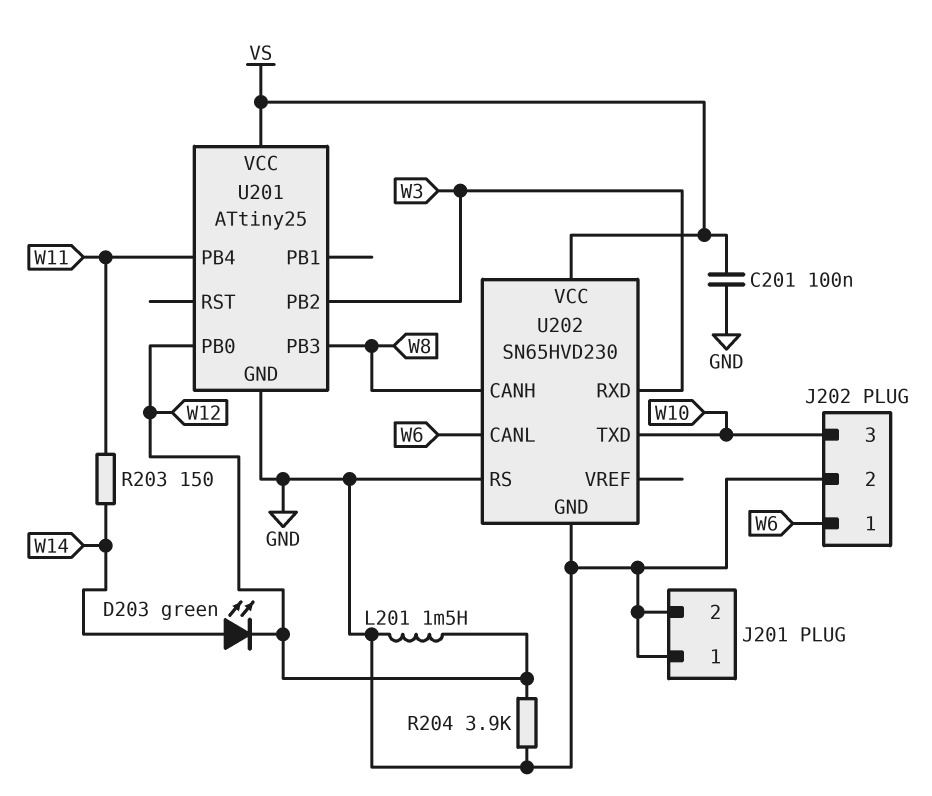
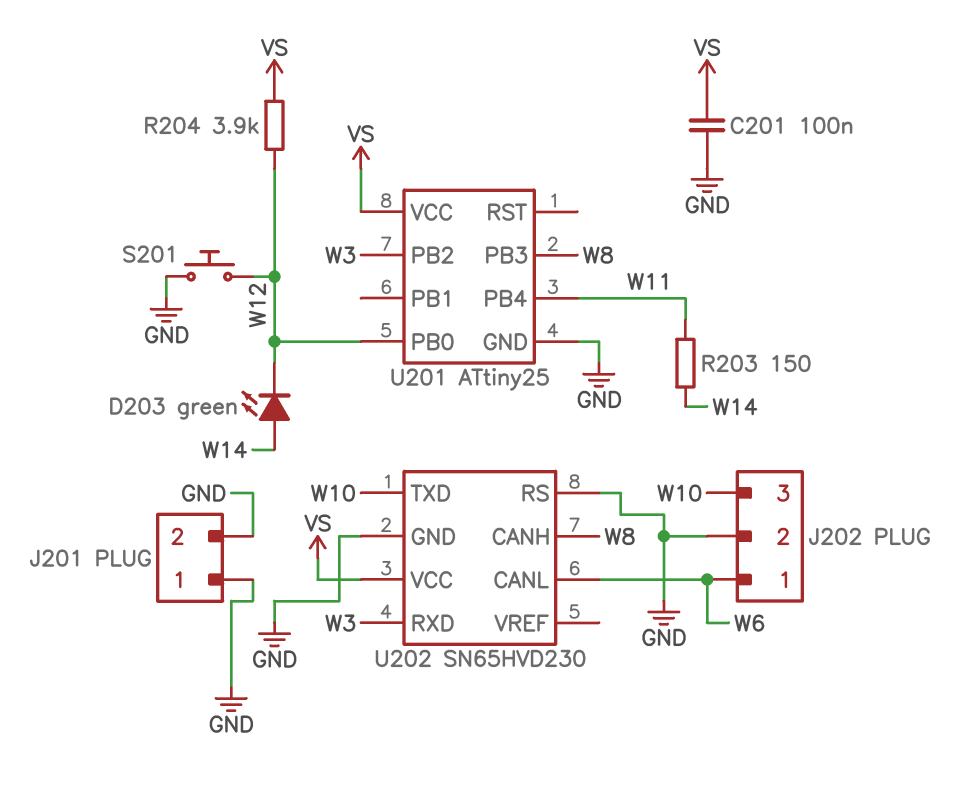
L201: 1.5mH (GND, W12) -> none
R204: 3.9k (GND, W12) -> 3.9k (VS, W12)
S201: none -> button (GND, W12)

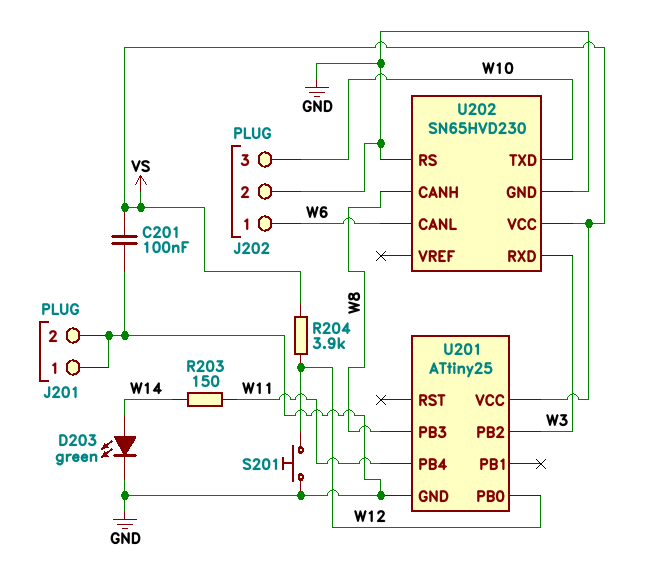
D203: LED green (A W14, K W12) -> LED green (A W14, K GND)

